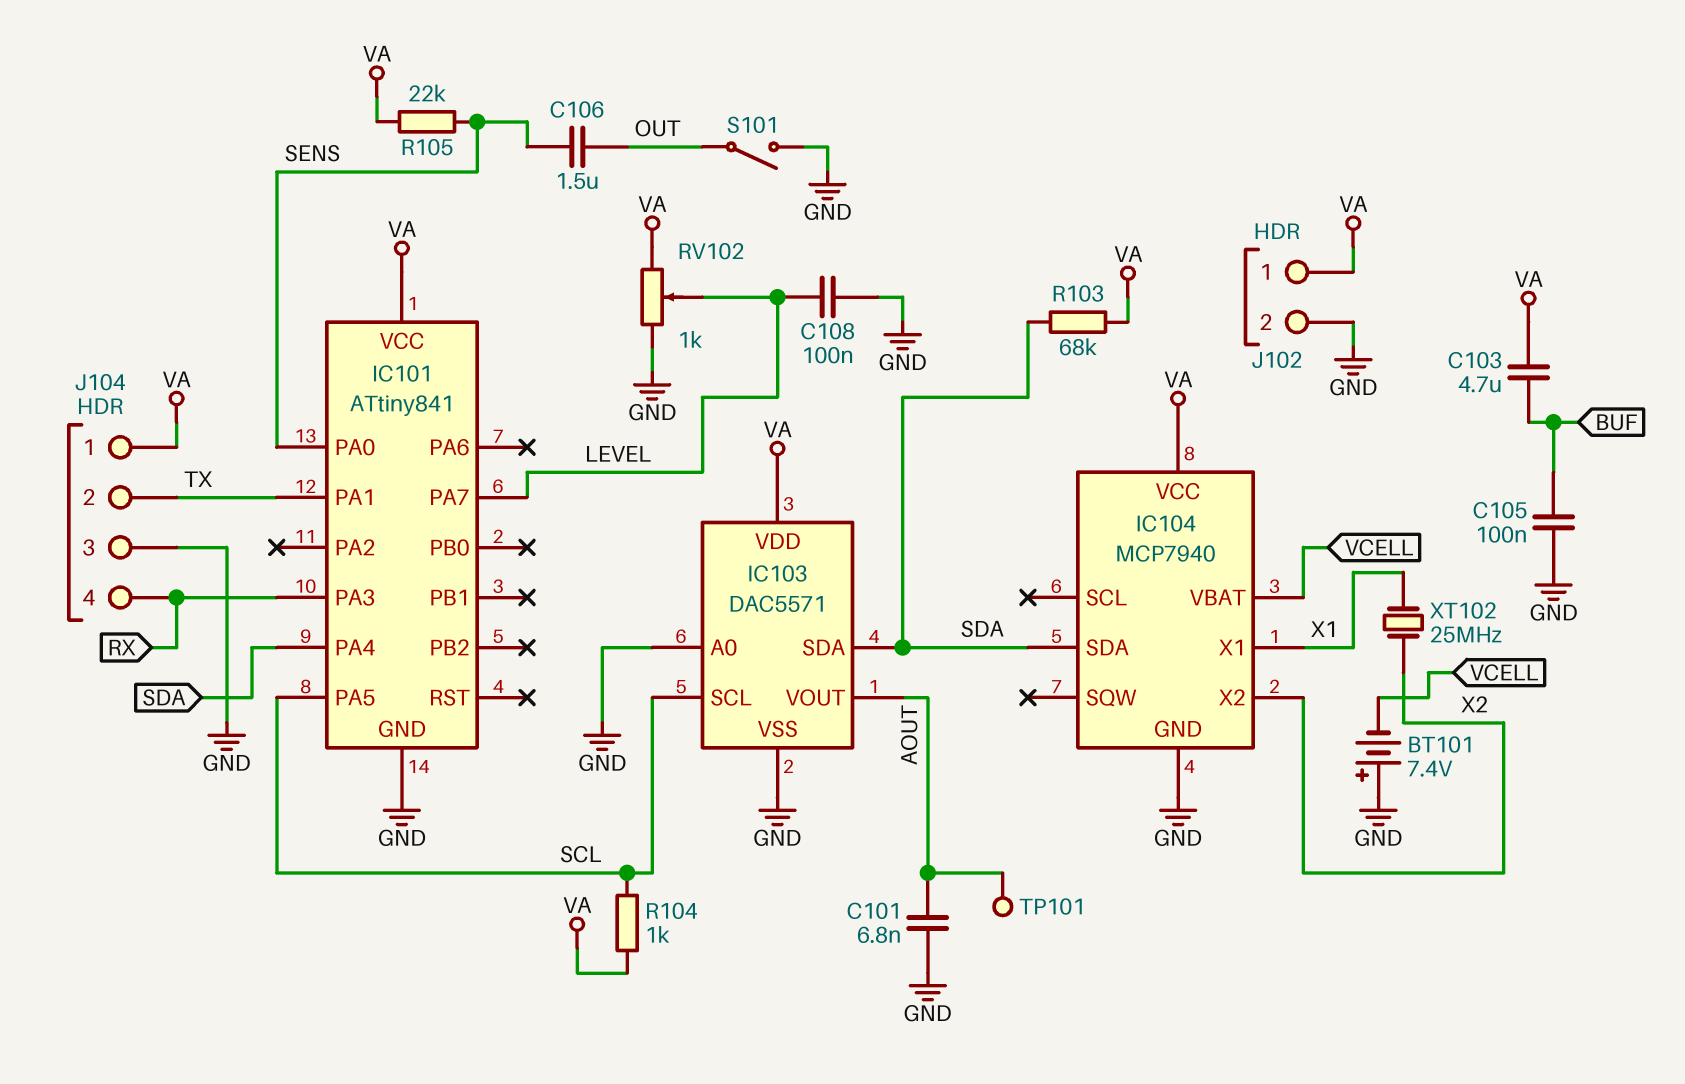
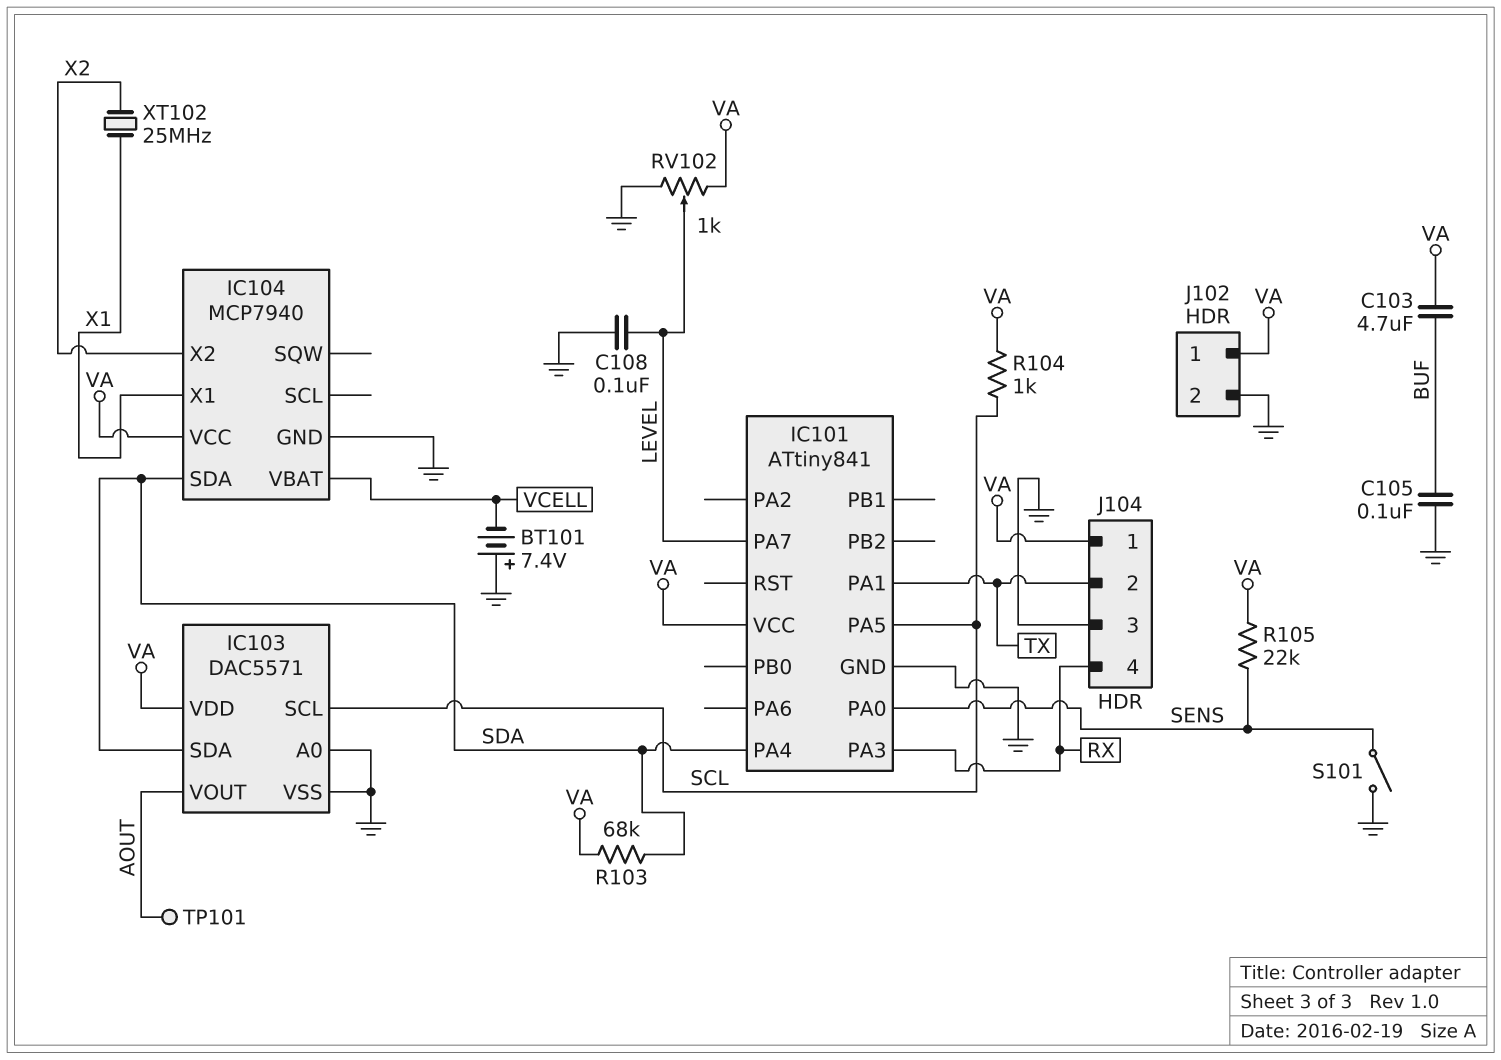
C101: 6.8nF (AOUT, GND) -> none
C106: 1.5uF (OUT, SENS) -> none
S101: switch (GND, OUT) -> switch (GND, SENS)

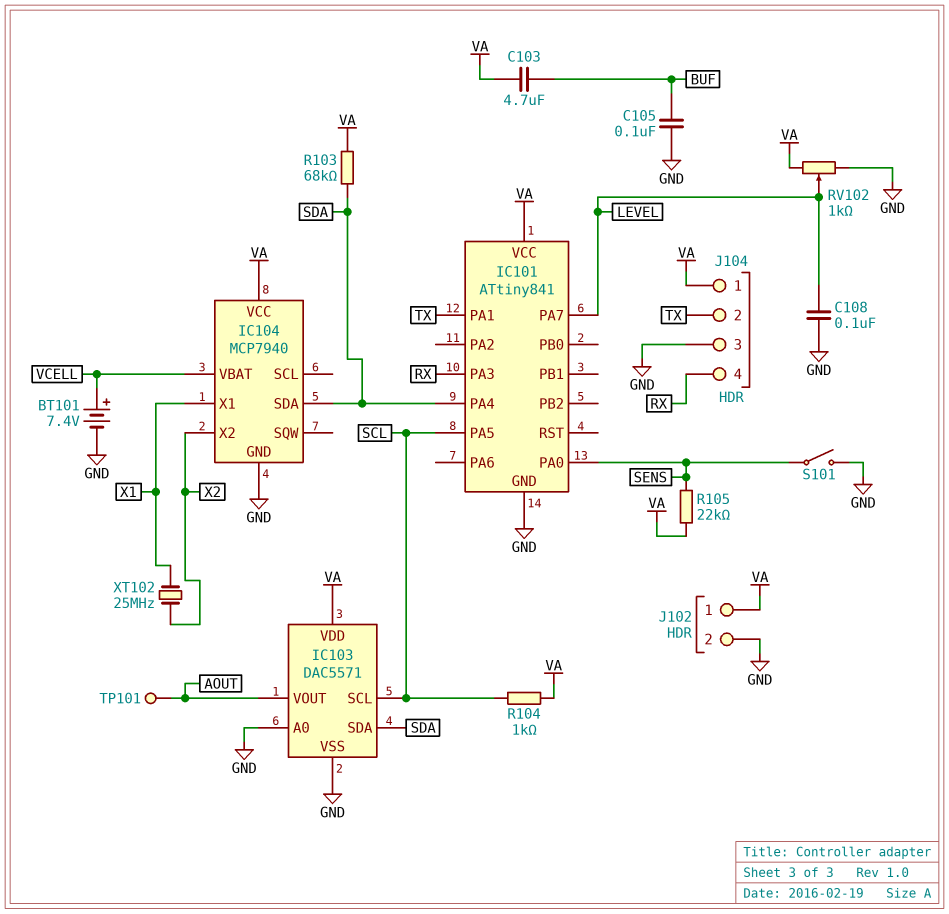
BT101: 7.4V (plus GND, minus VCELL) -> 7.4V (plus VCELL, minus GND)

